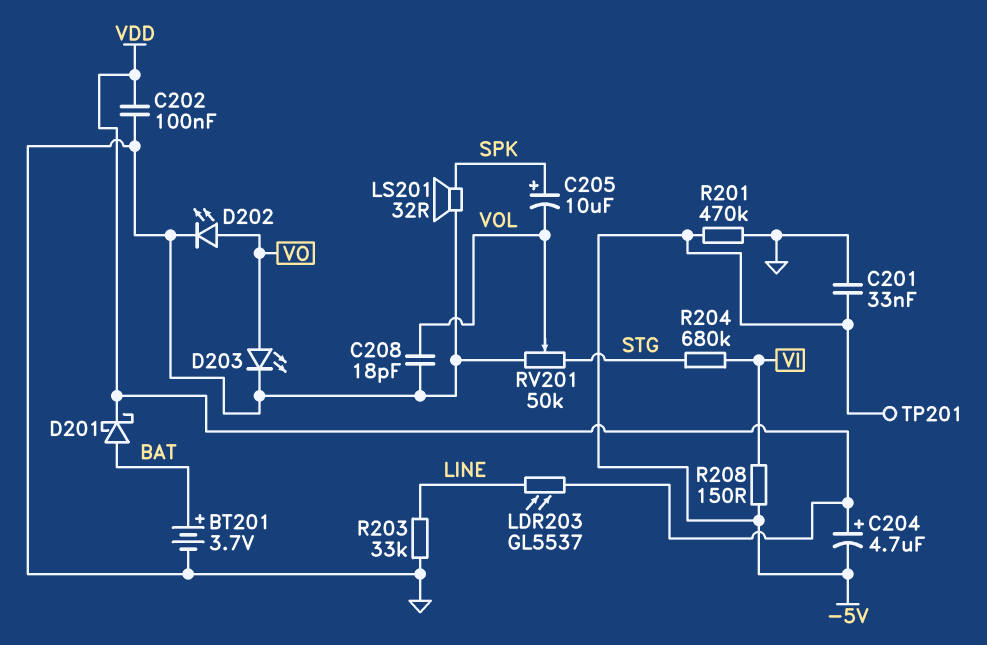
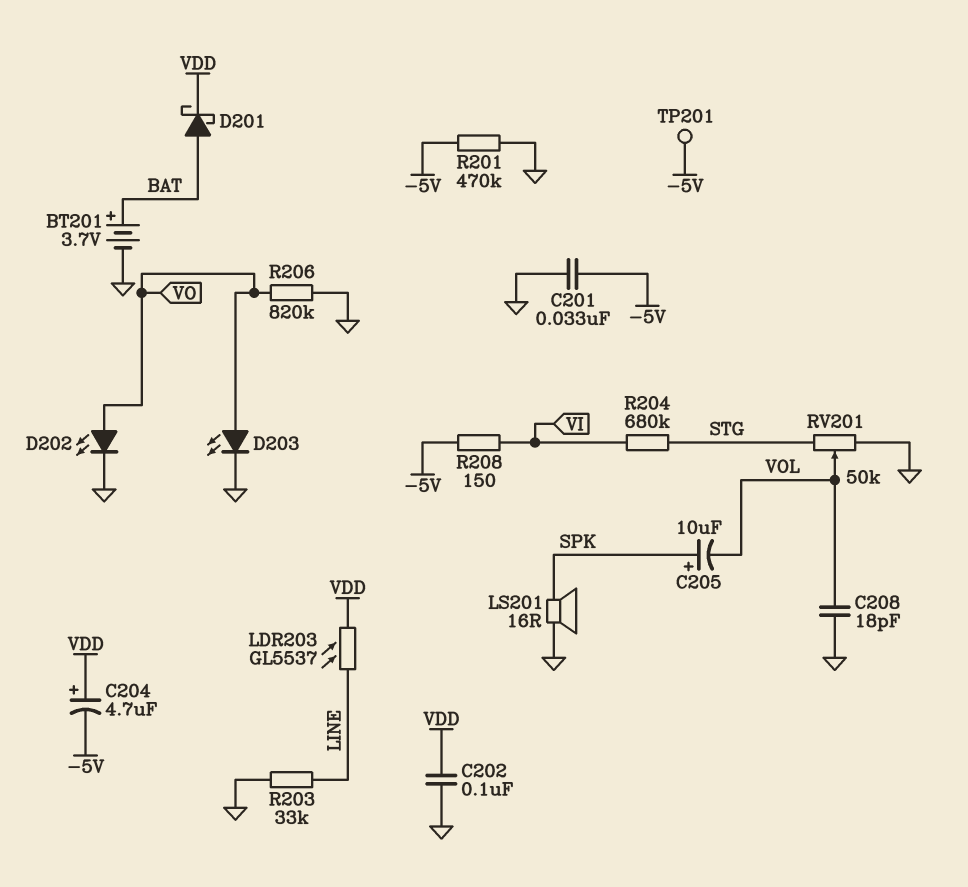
LS201: speaker 32R (GND, SPK) -> speaker 16R (GND, SPK)
R206: none -> 820k (GND, VO)

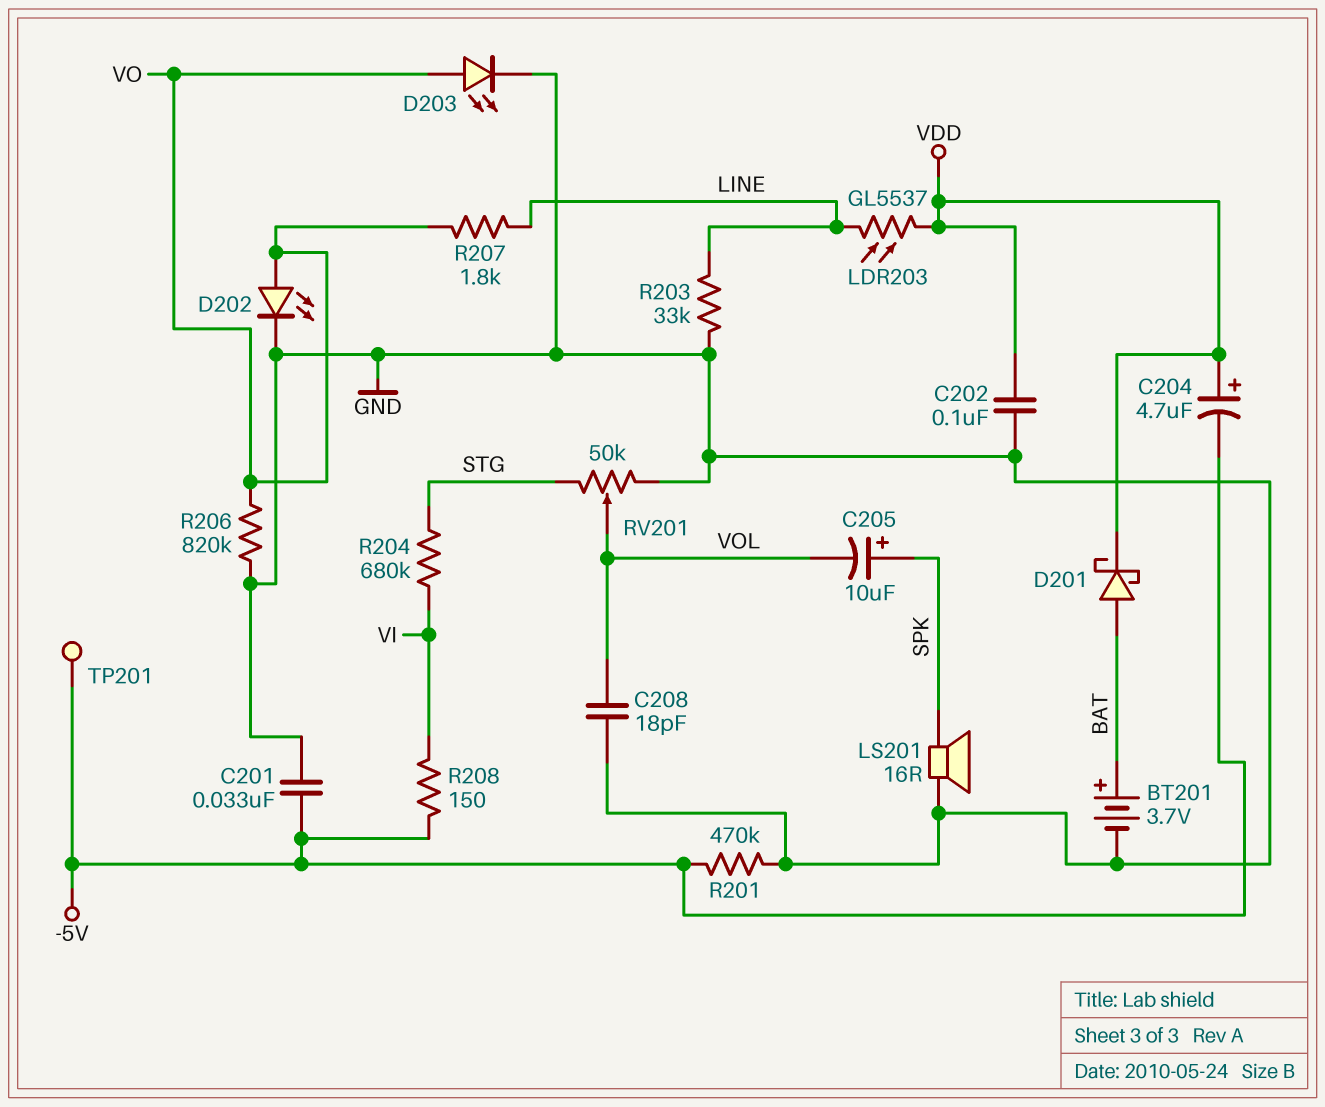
R207: none -> 1.8k (LINE, VO)

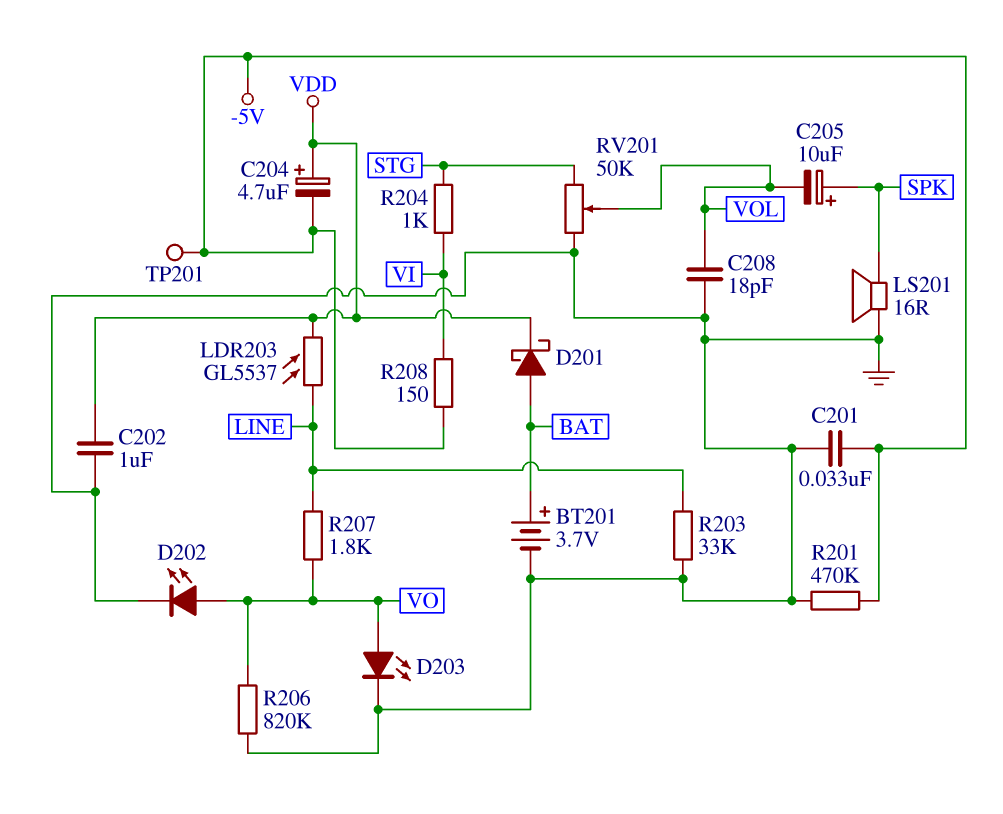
C202: 100nF (GND, VDD) -> 1uF (GND, VDD)
R204: 680k (STG, VI) -> 1k (STG, VI)

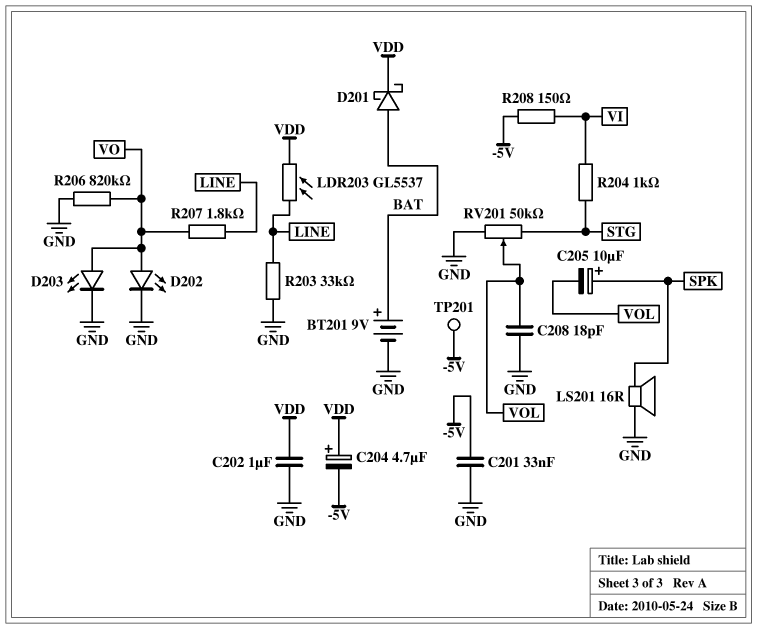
BT201: 3.7V (plus BAT, minus GND) -> 9V (plus BAT, minus GND)
R201: 470k (-5V, GND) -> none

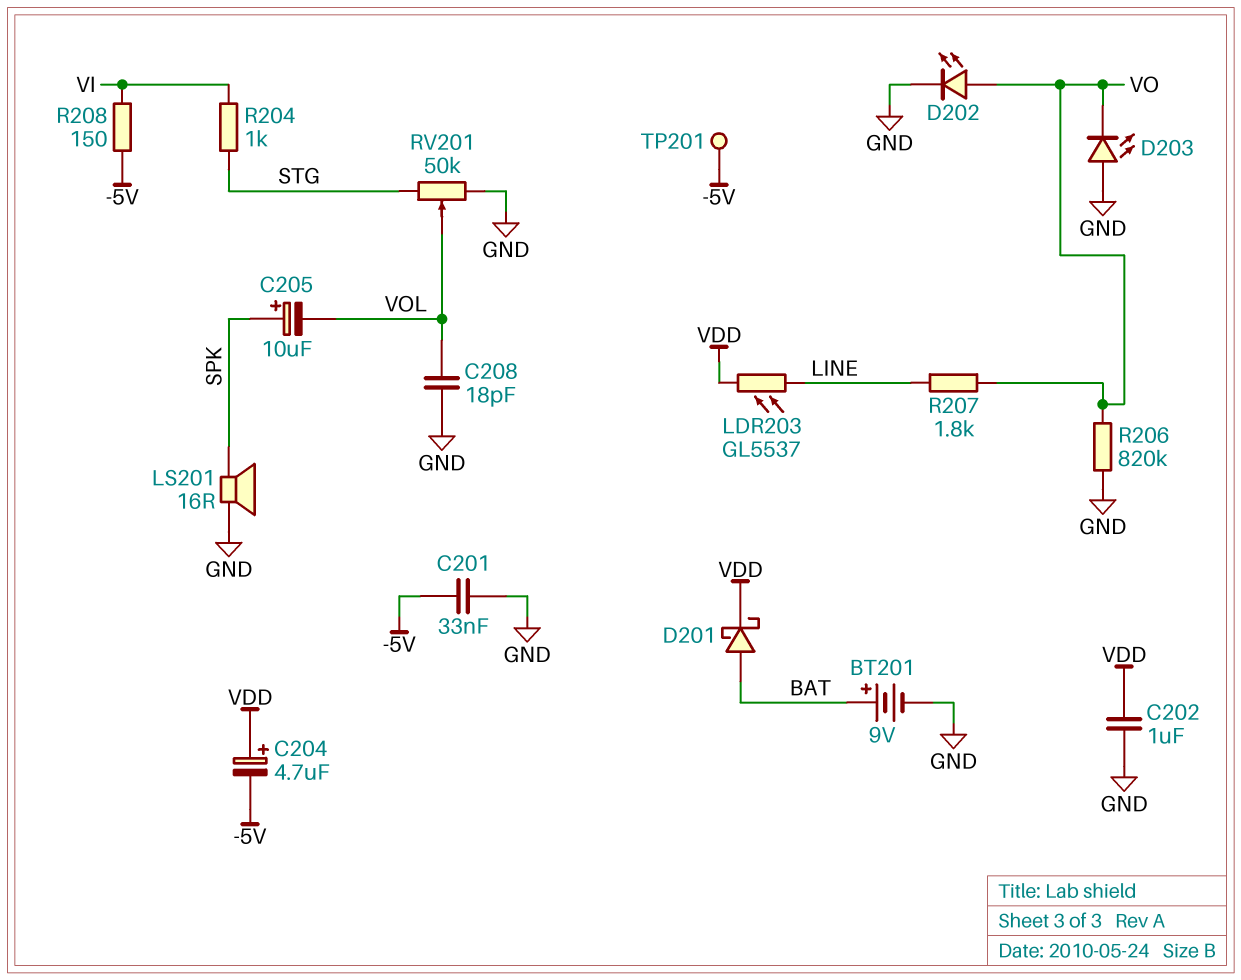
D203: LED (A VO, K GND) -> LED (A GND, K VO)
R203: 33k (GND, LINE) -> none

